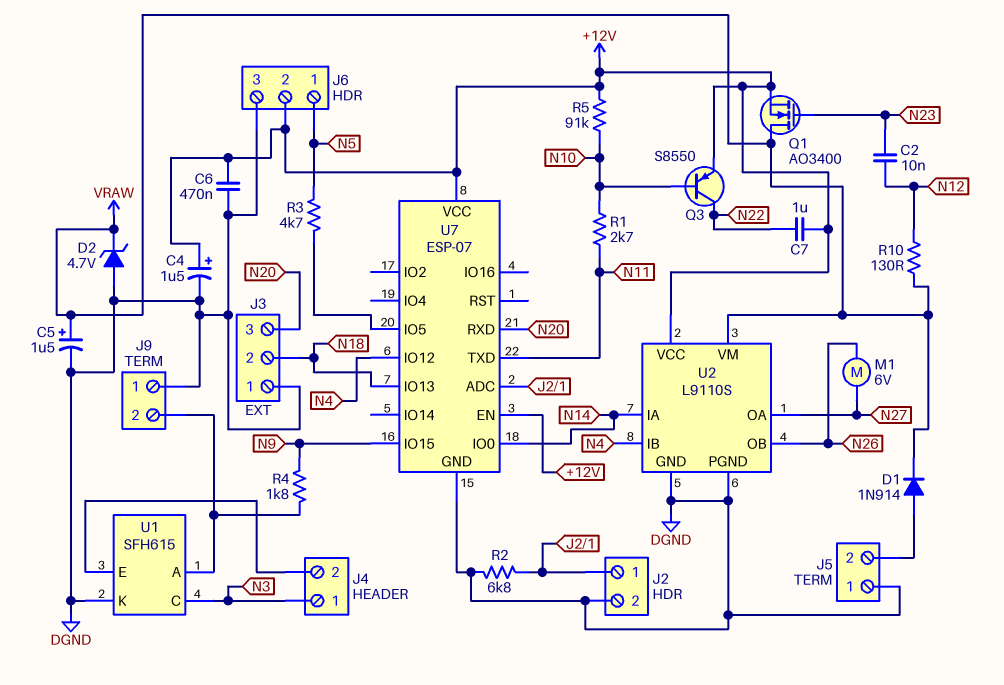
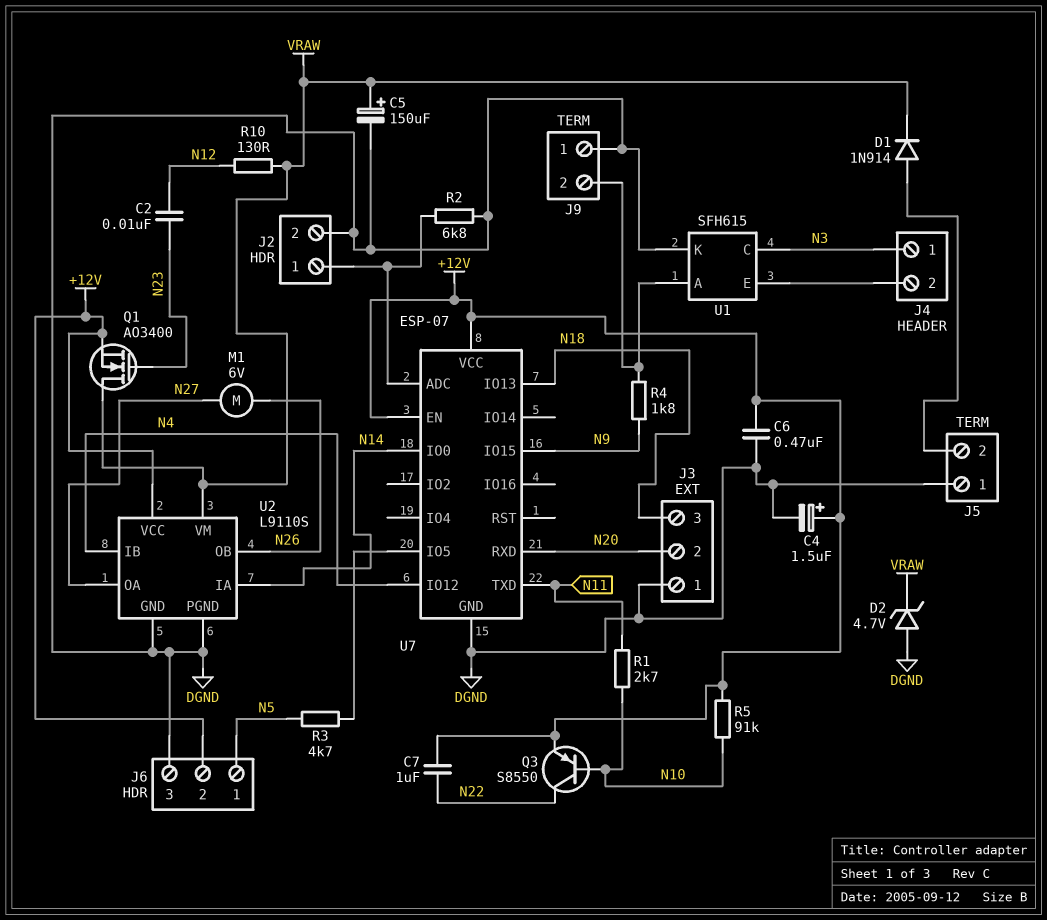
C5: 1.5uF (plus VRAW, minus DGND) -> 150uF (plus VRAW, minus DGND)
J3 pin 2: N18 -> N20
J3 pin 3: N20 -> N18

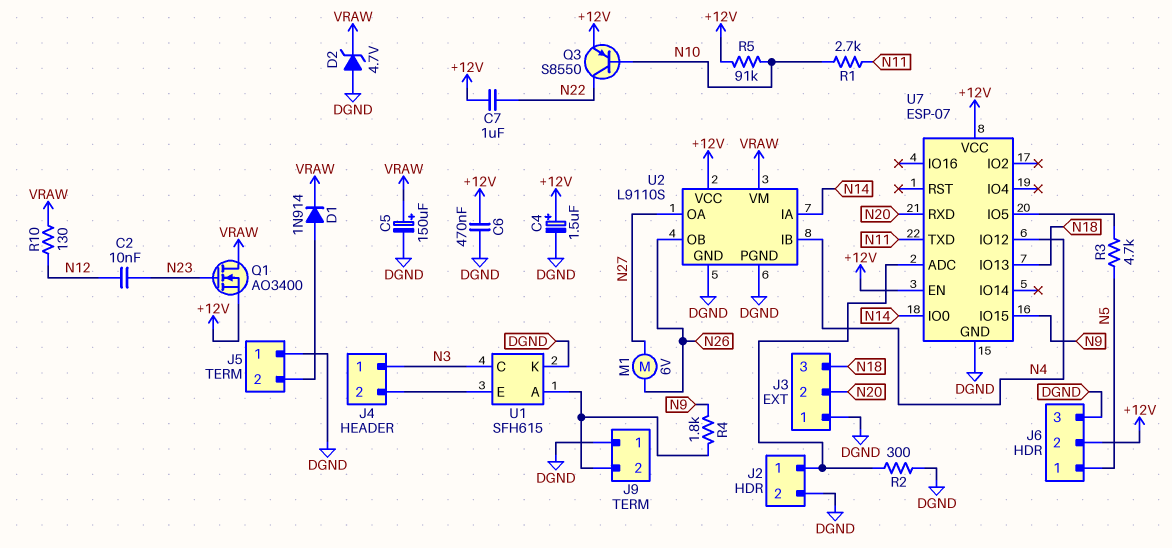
R2: 6.8k (DGND, J2/1) -> 300 (DGND, J2/1)

